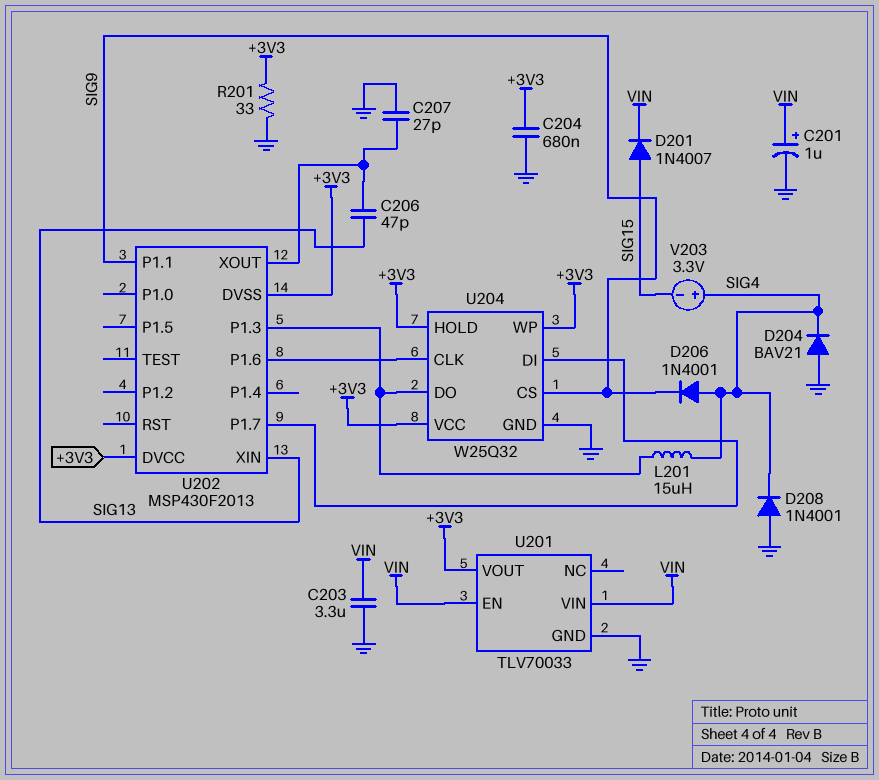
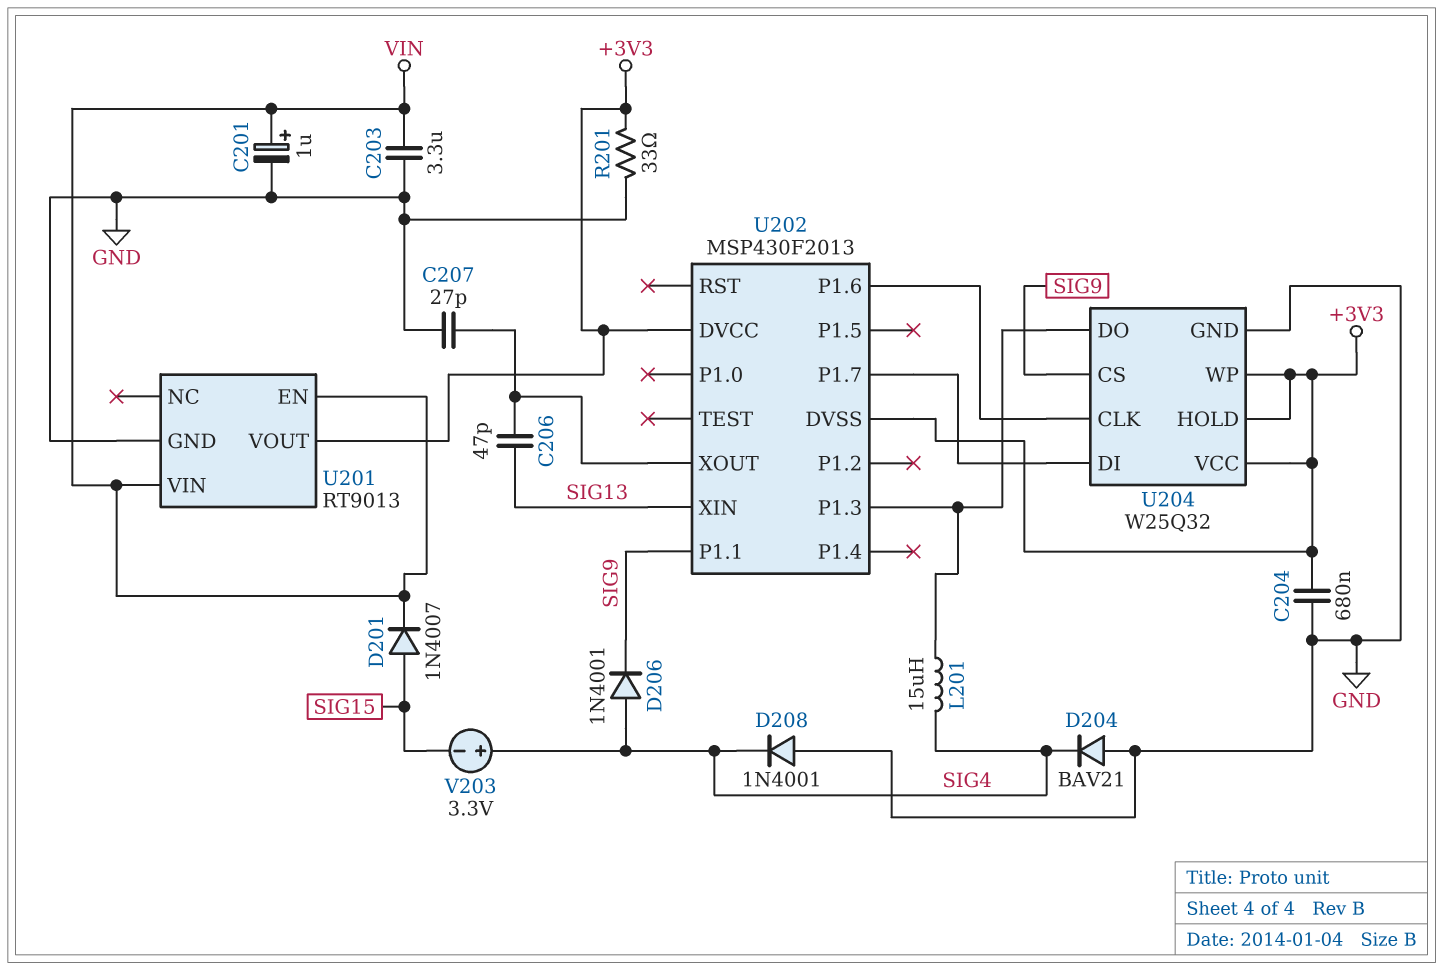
U201: TLV70033 -> RT9013

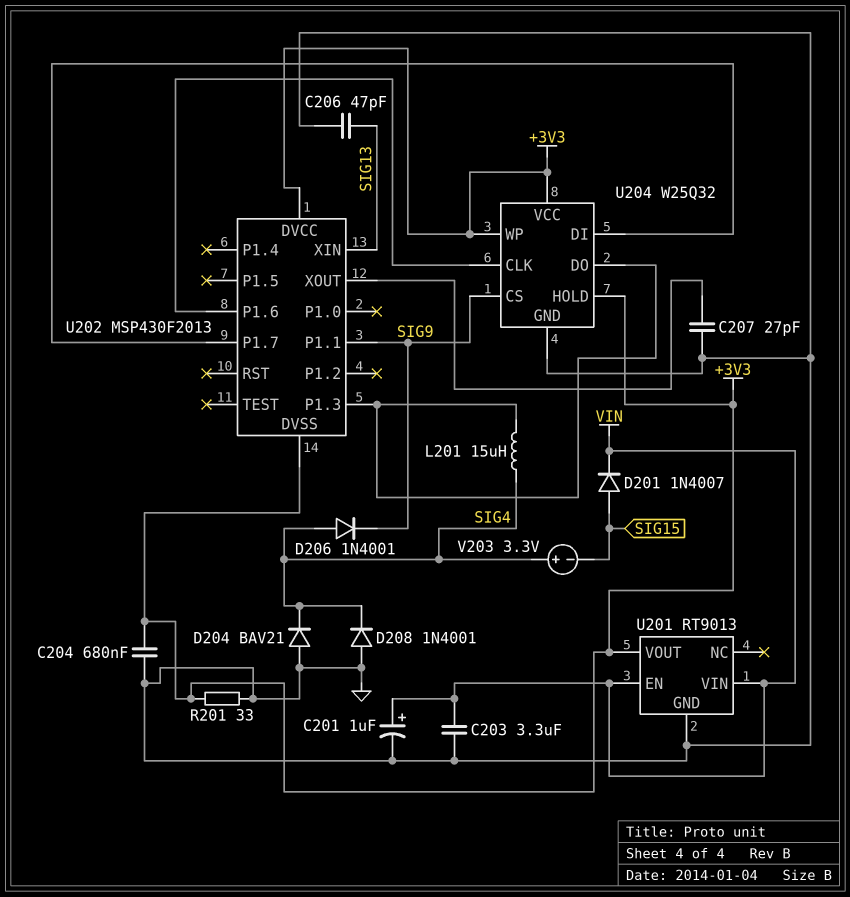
C206: 47pF (SIG13, U202/XOUT) -> 47pF (GND, SIG13)

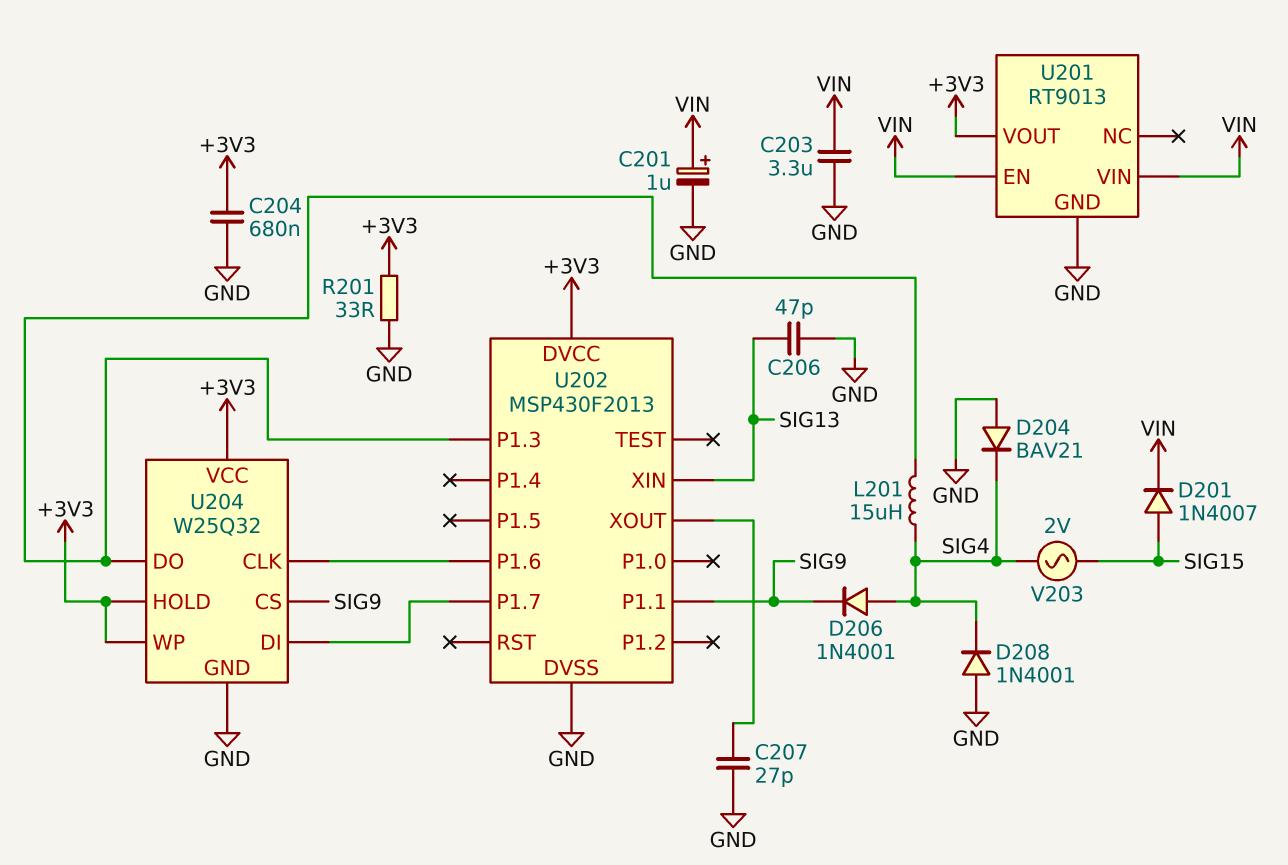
U202 pin DVSS: +3V3 -> GND
V203: 3.3V (plus SIG4, minus SIG15) -> AC 2V (SIG4, SIG15)

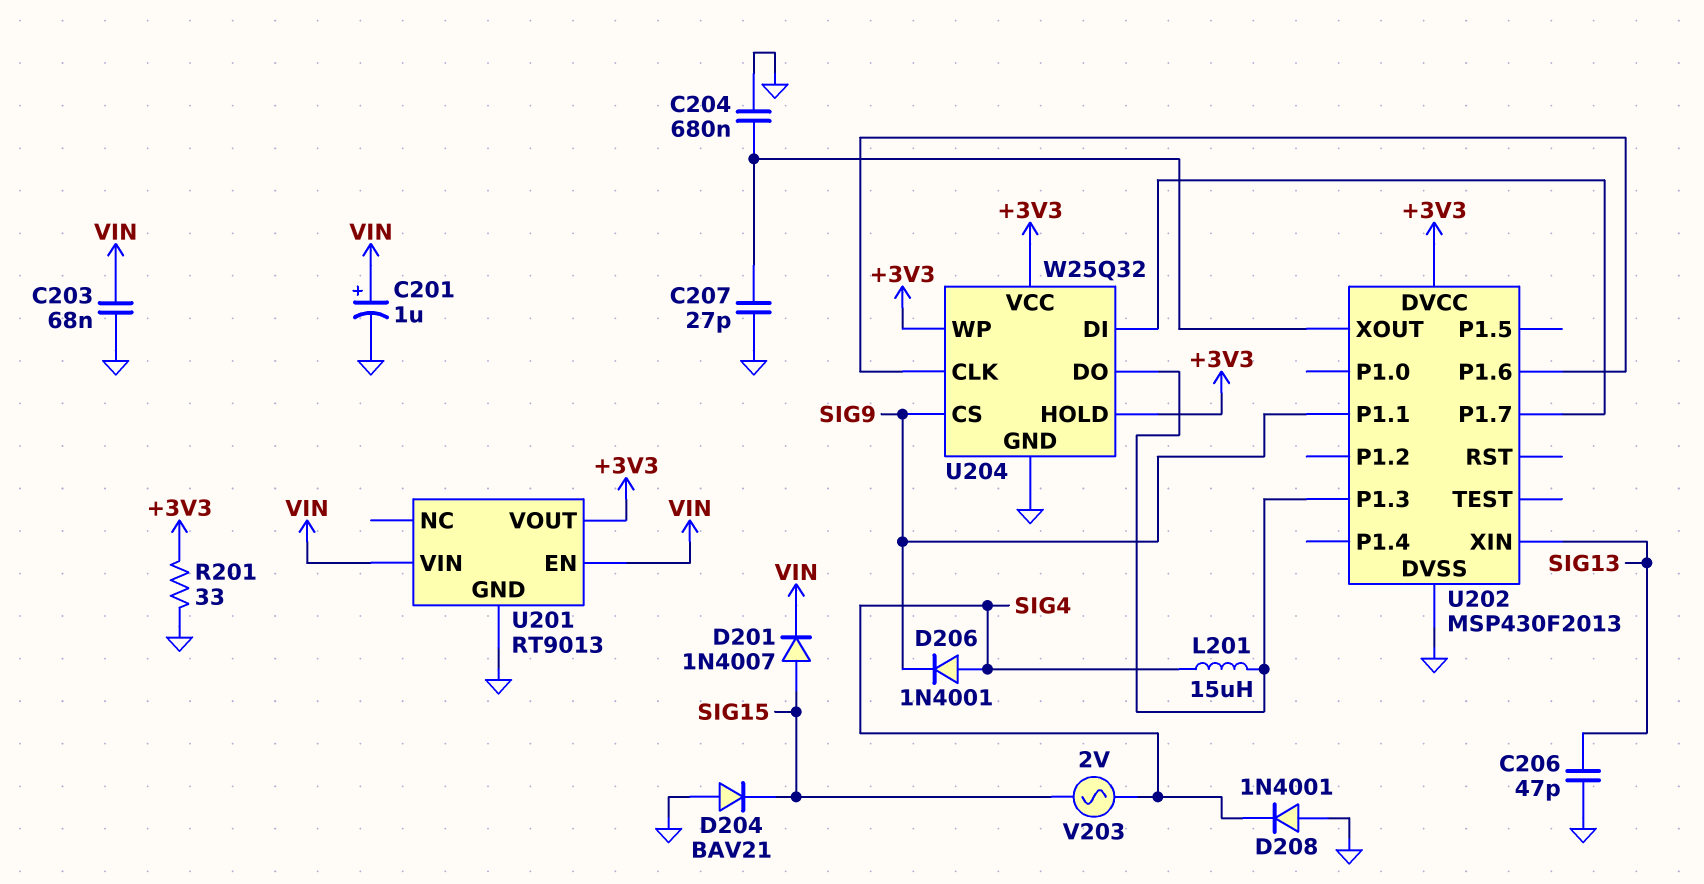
C203: 3.3uF (GND, VIN) -> 68nF (GND, VIN)
C204: 680nF (+3V3, GND) -> 680nF (GND, U202/XOUT)
D204: diode BAV21 (A GND, K SIG4) -> diode BAV21 (A GND, K SIG15)

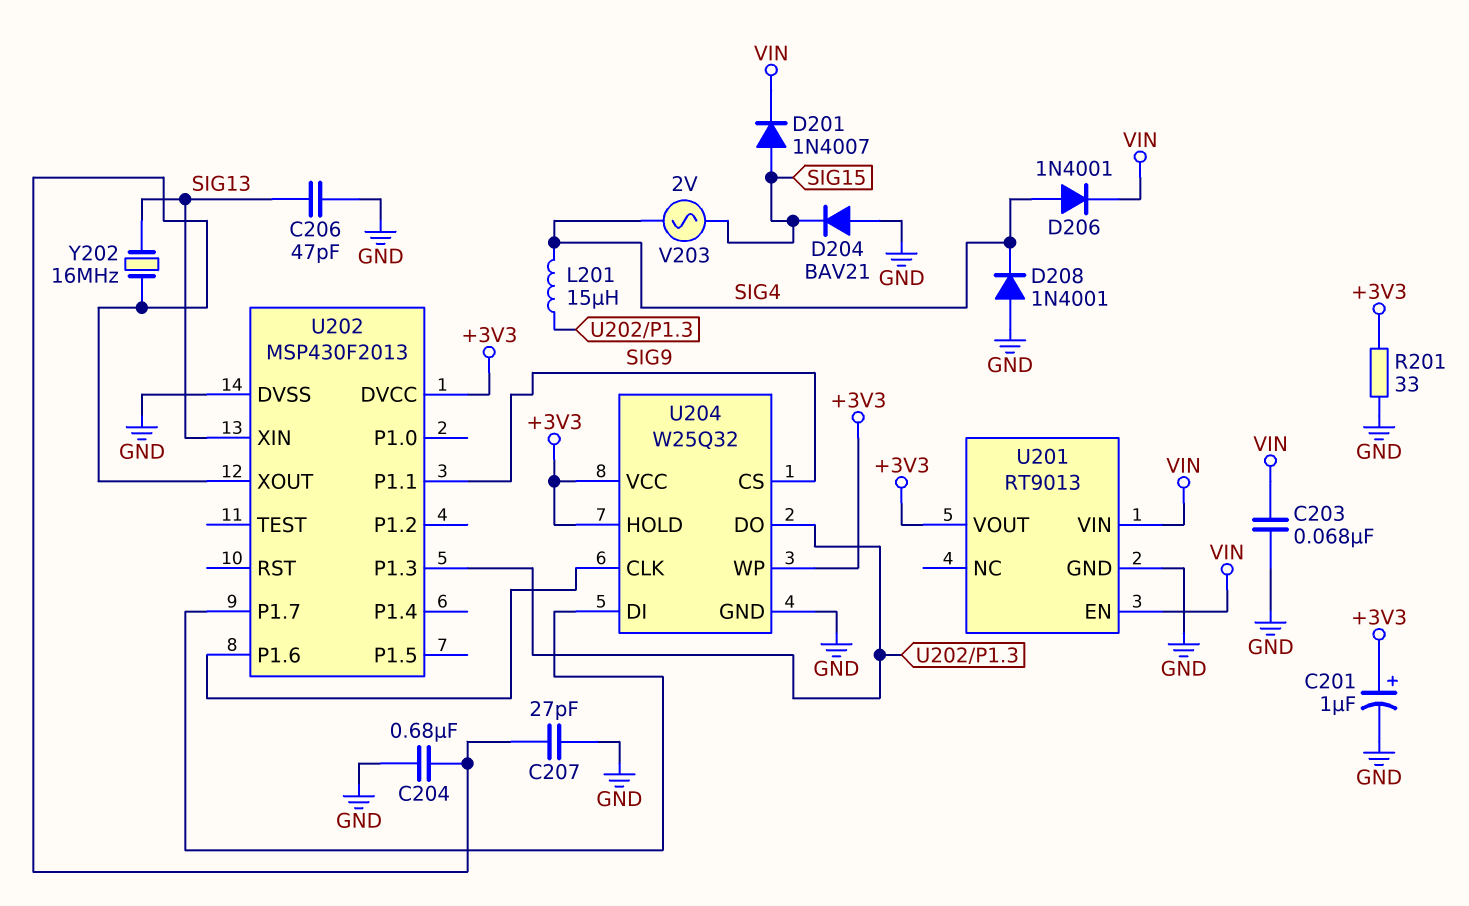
C201: 1uF (plus VIN, minus GND) -> 1uF (plus +3V3, minus GND)
D206: diode 1N4001 (A SIG4, K SIG9) -> diode 1N4001 (A SIG4, K VIN)
Y202: none -> 16MHz (SIG13, U202/XOUT)

